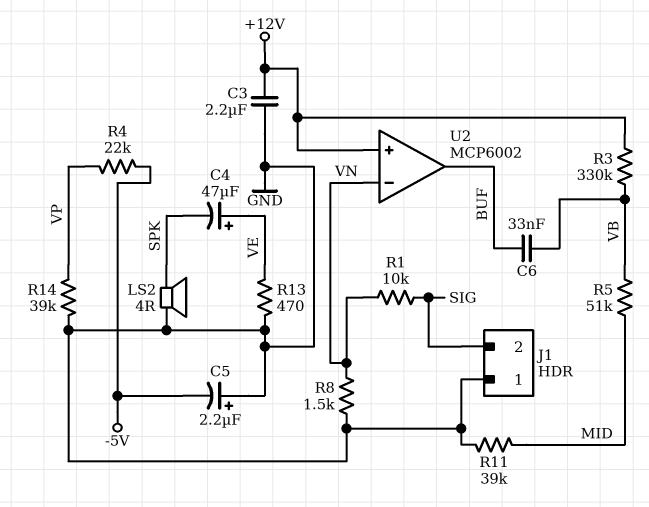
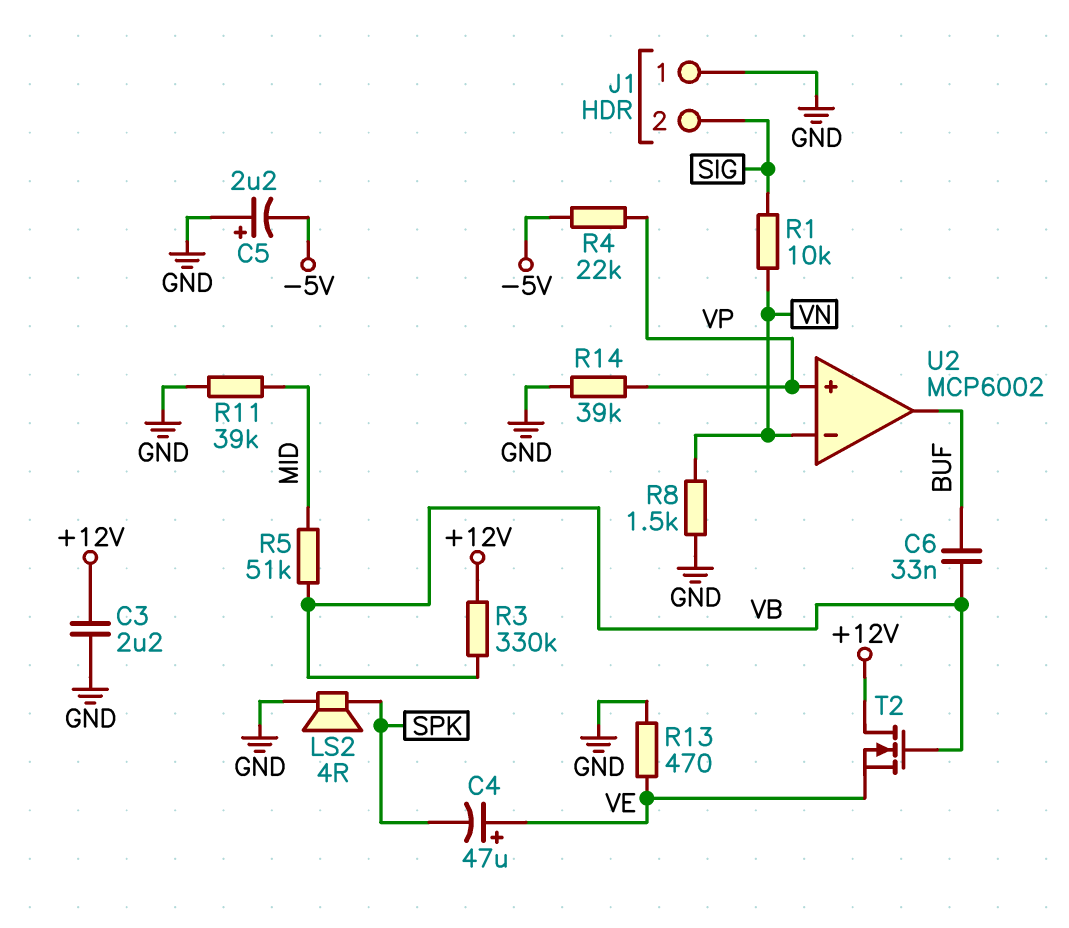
T2: none -> NMOS (G VB, D +12V, S VE)
U2 pin in+: +12V -> VP

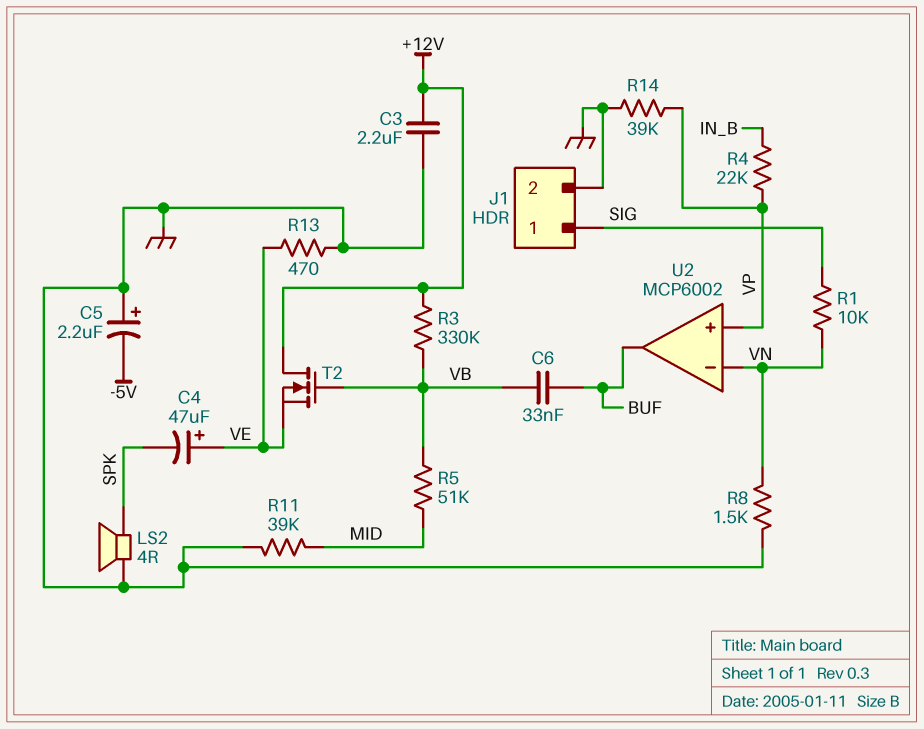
J1 pin 1: GND -> SIG
J1 pin 2: SIG -> GND
R4: 22k (-5V, VP) -> 22k (IN_B, VP)

